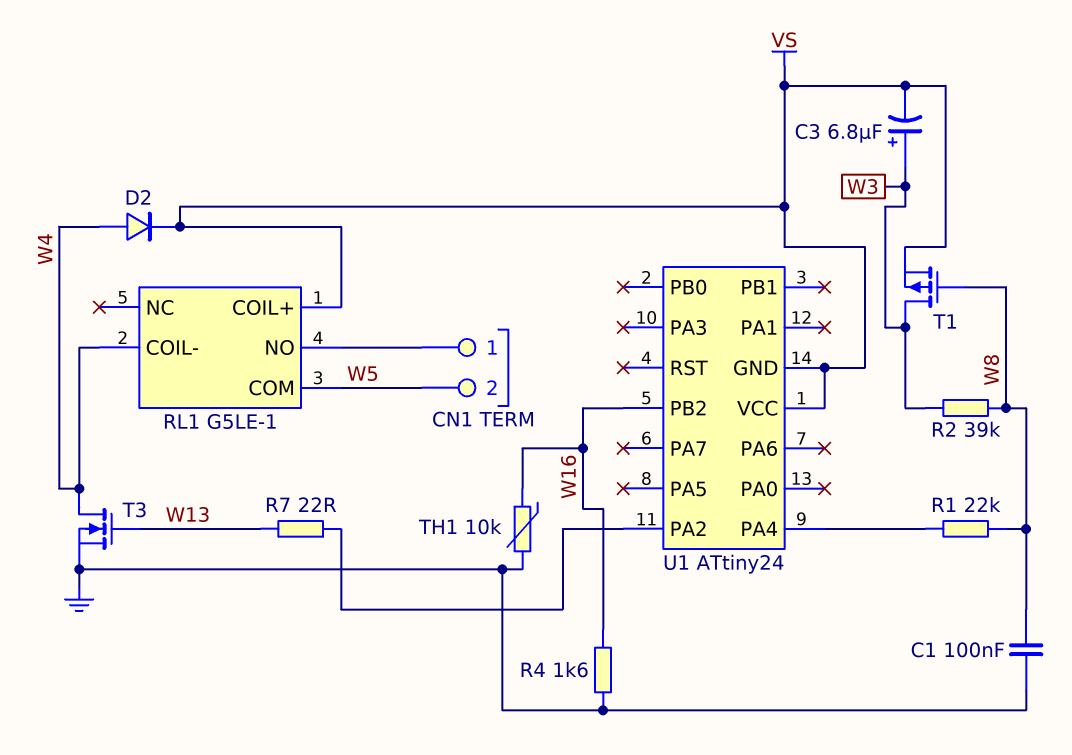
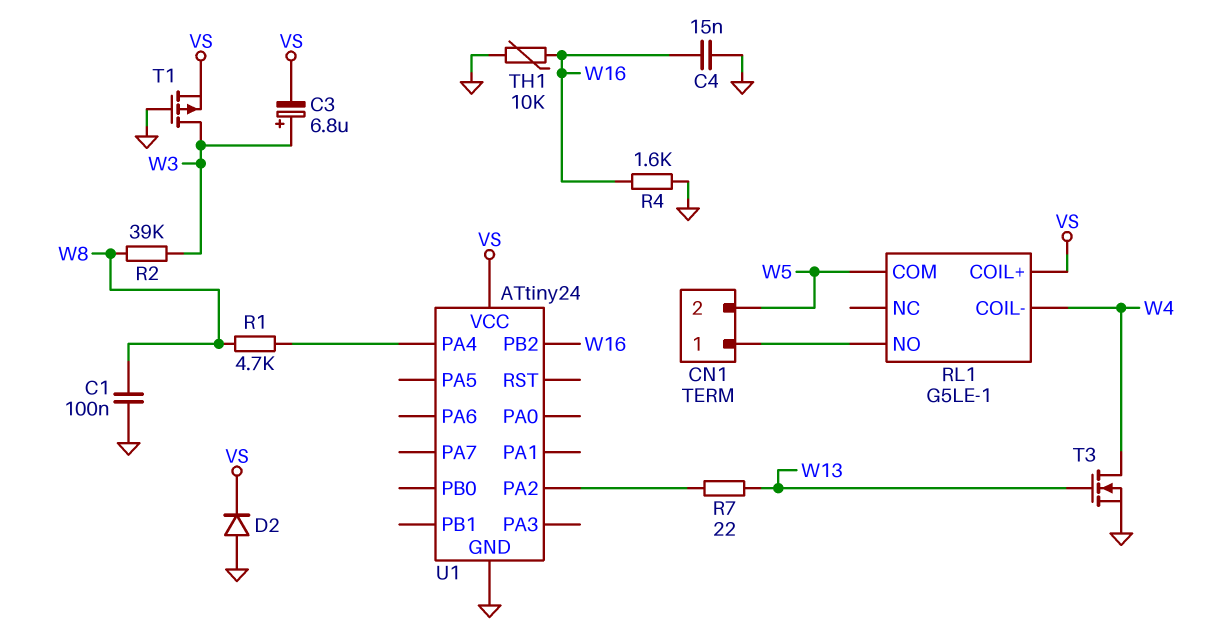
C4: none -> 15nF (GND, W16)
D2: diode (A W4, K VS) -> diode (A GND, K VS)
R1: 22k (U1/PA4, W8) -> 4.7k (U1/PA4, W8)
T1: PMOS (G W8, D W3, S VS) -> PMOS (G GND, D W3, S VS)
U1 pin GND: VS -> GND

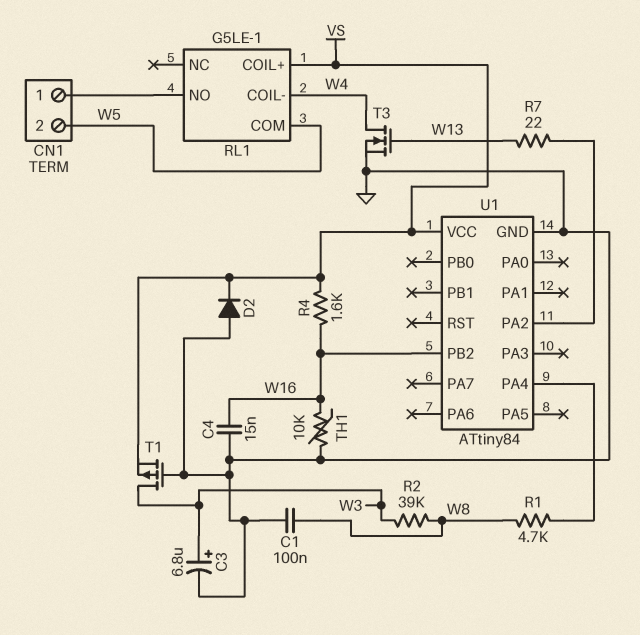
C3: 6.8uF (plus W3, minus VS) -> 6.8uF (plus W3, minus GND)
R4: 1.6k (GND, W16) -> 1.6k (VS, W16)
U1: ATtiny24 -> ATtiny84

